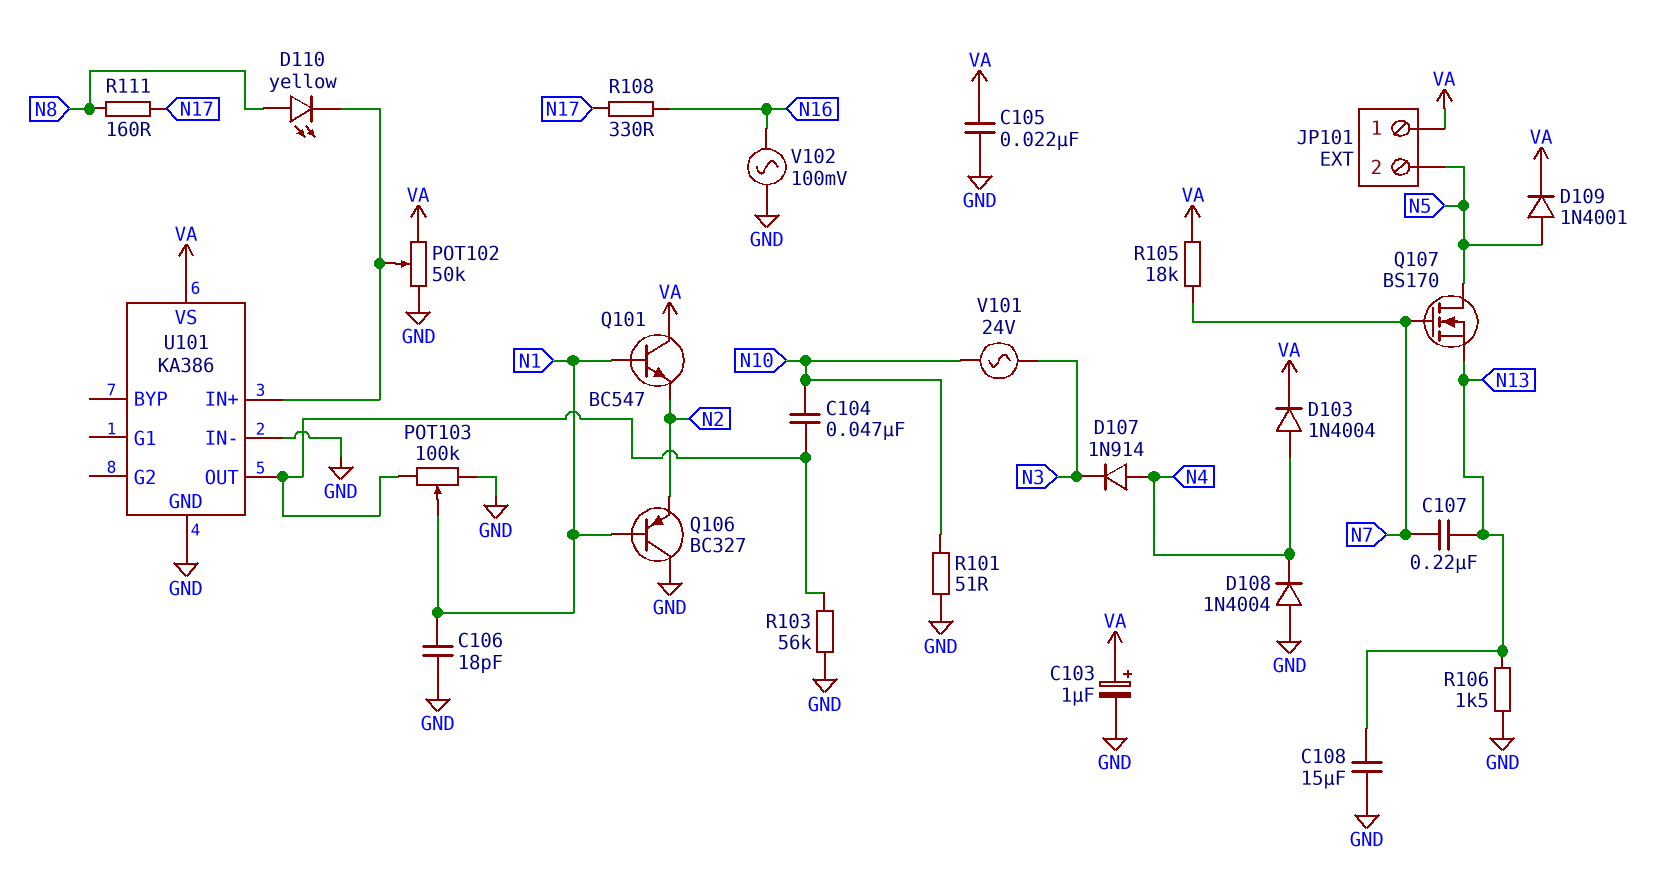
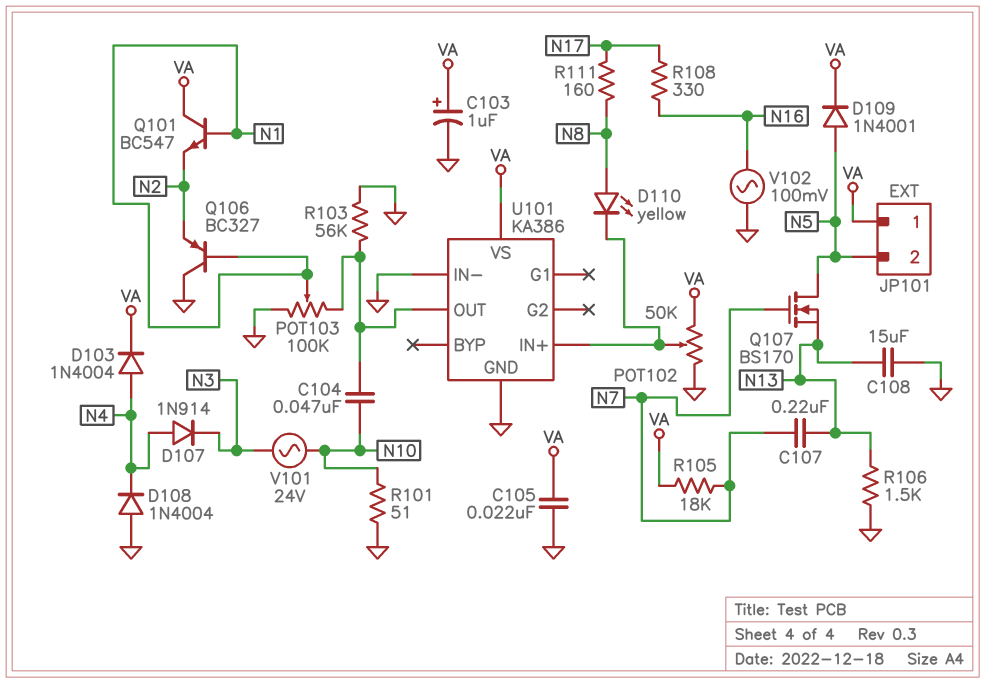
C106: 18pF (GND, N1) -> none

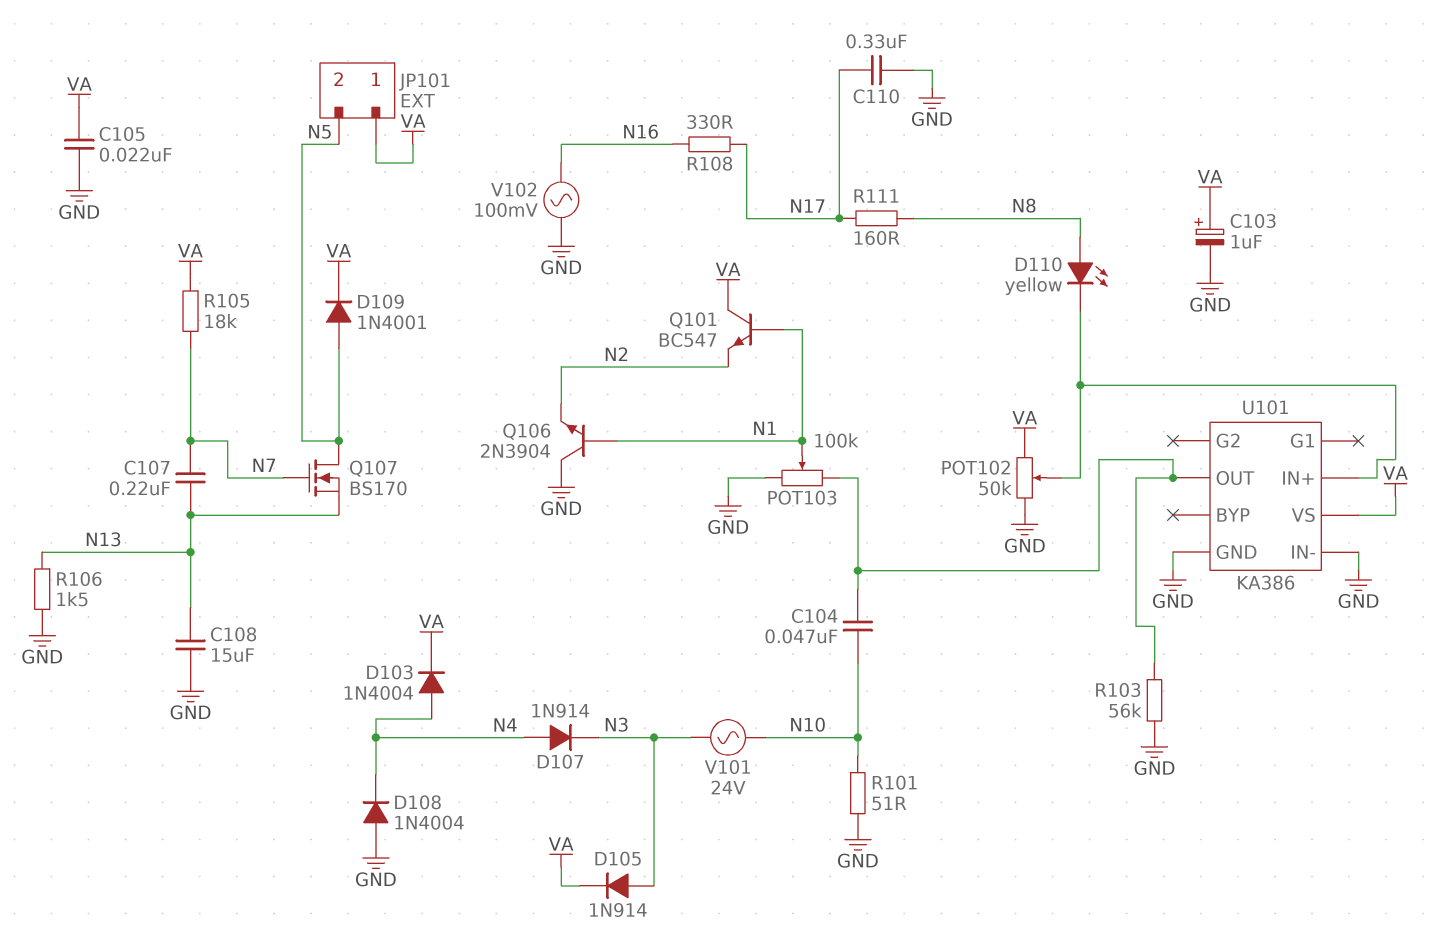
C110: none -> 330nF (GND, N17)
D105: none -> diode 1N914 (A N3, K VA)
Q106: PNP BC327 (B N1, C GND, E N2) -> NPN 2N3904 (B N1, C GND, E N2)

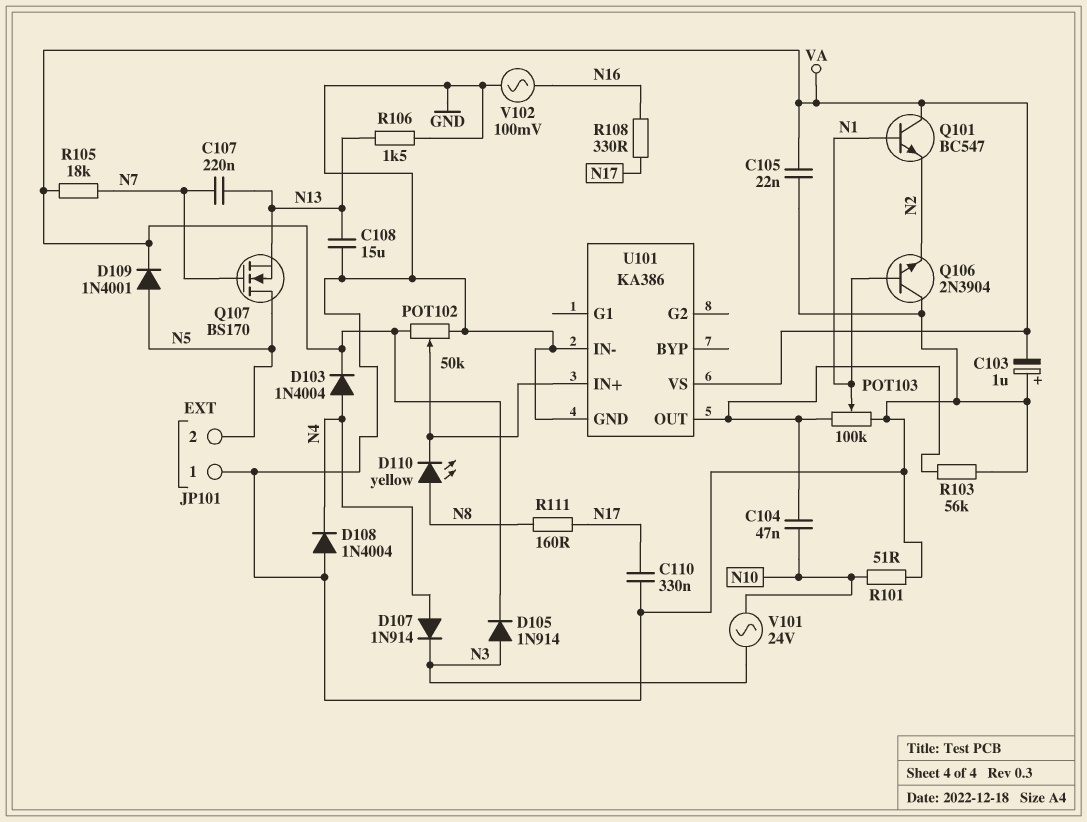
C103: 1uF (plus VA, minus GND) -> 1uF (plus GND, minus VA)
JP101 pin 1: VA -> GND

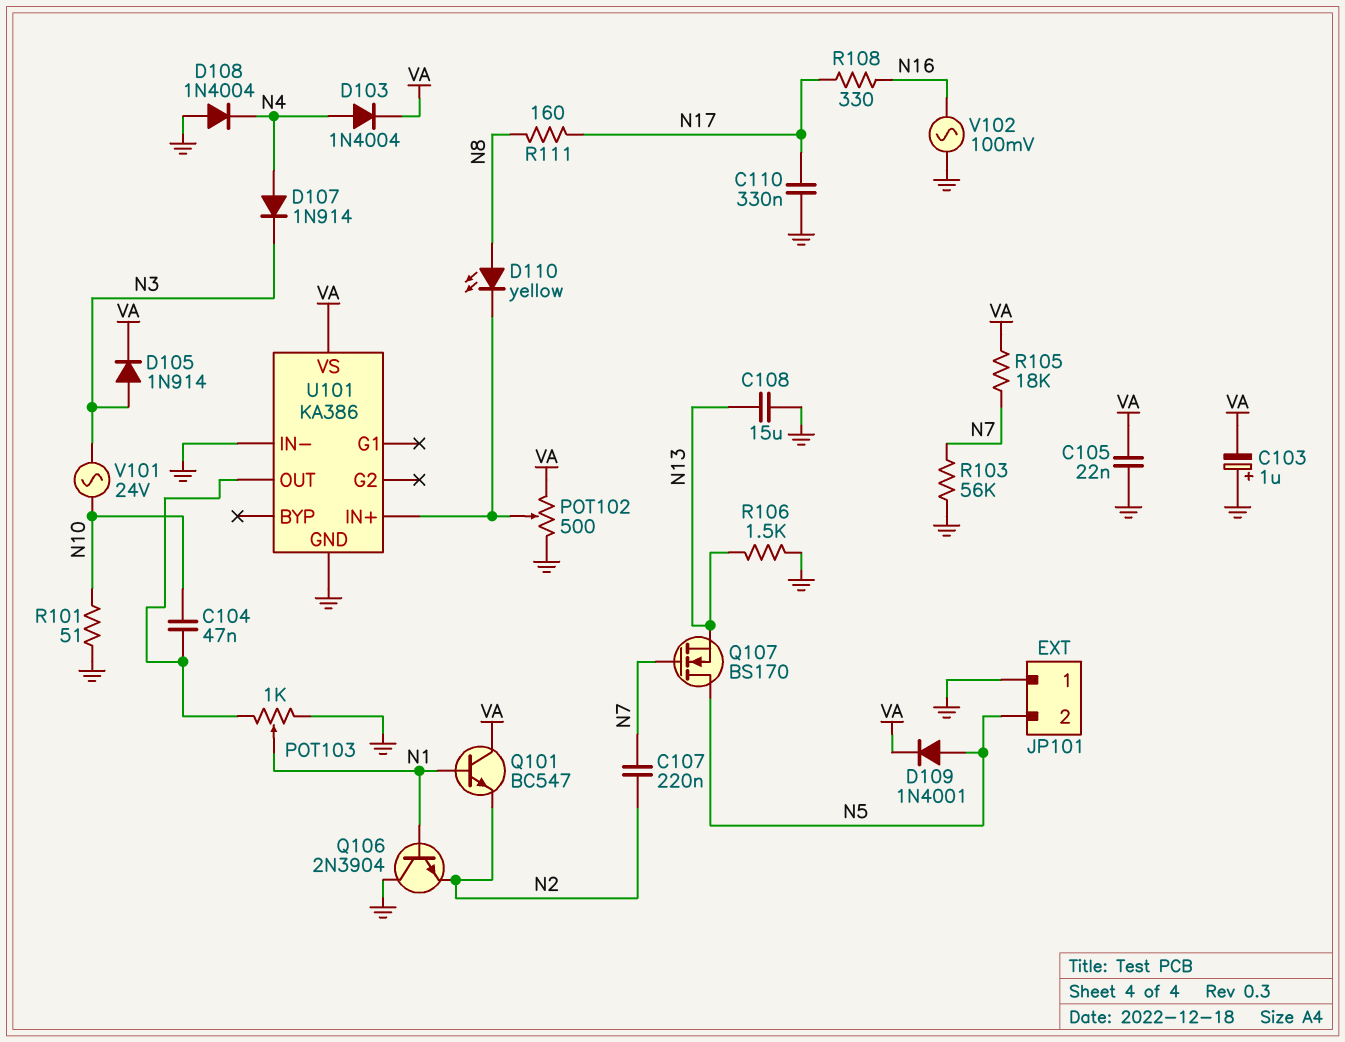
C107: 220nF (N7, N13) -> 220nF (N2, N7)
POT102: 50k (GND, VA, wiper U101/IN+) -> 500 (GND, VA, wiper U101/IN+)
POT103: 100k (GND, U101/OUT, wiper N1) -> 1k (GND, U101/OUT, wiper N1)
R103: 56k (GND, U101/OUT) -> 56k (GND, N7)

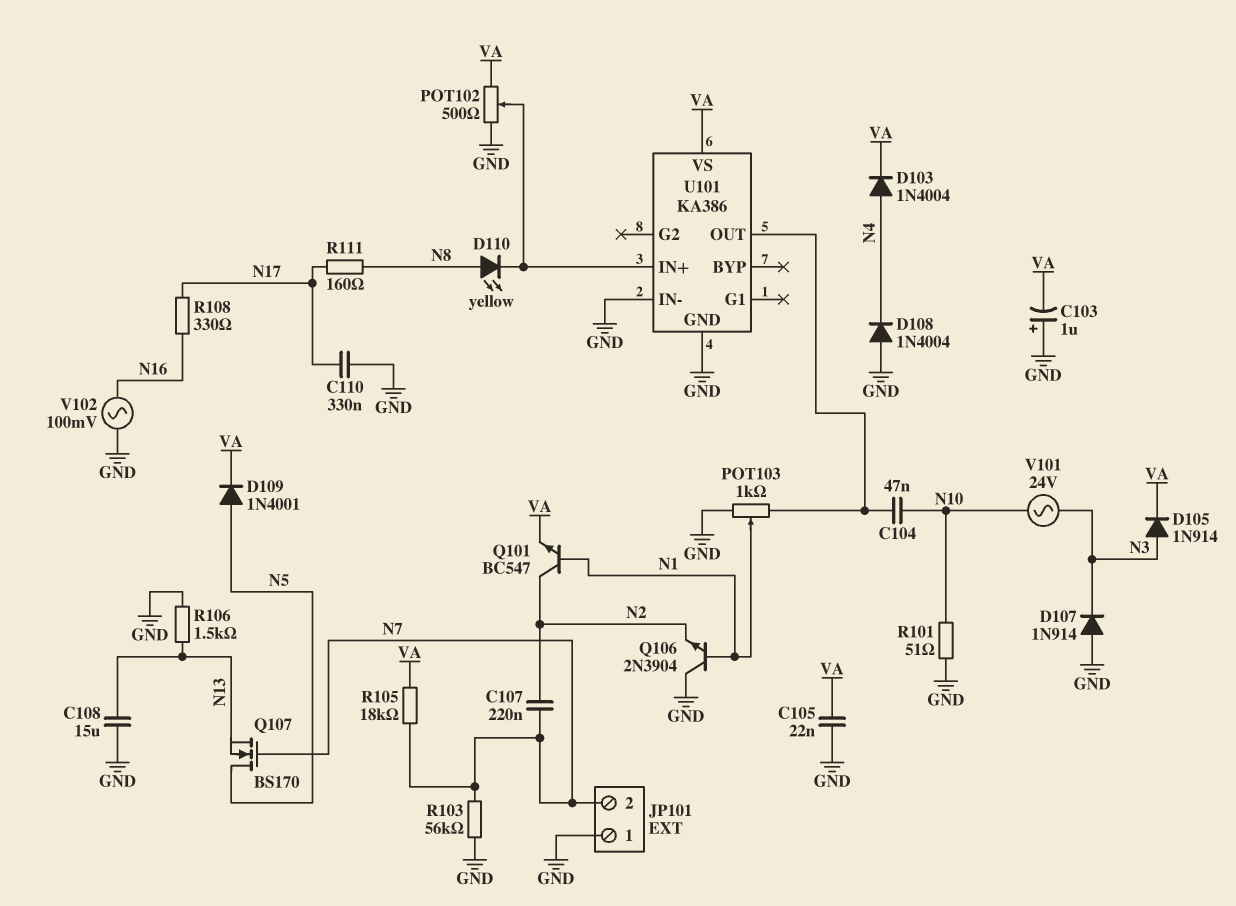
D107: diode 1N914 (A N4, K N3) -> diode 1N914 (A GND, K N3)
JP101 pin 2: N5 -> N7
Q101: NPN BC547 (B N1, C VA, E N2) -> NPN BC547 (B N1, C N2, E VA)

